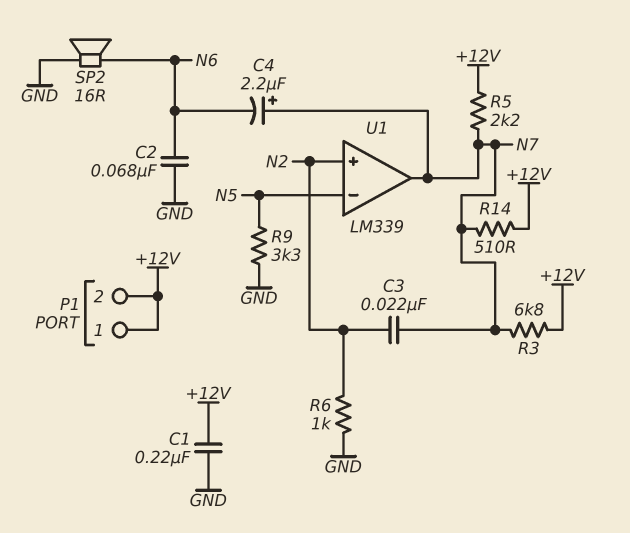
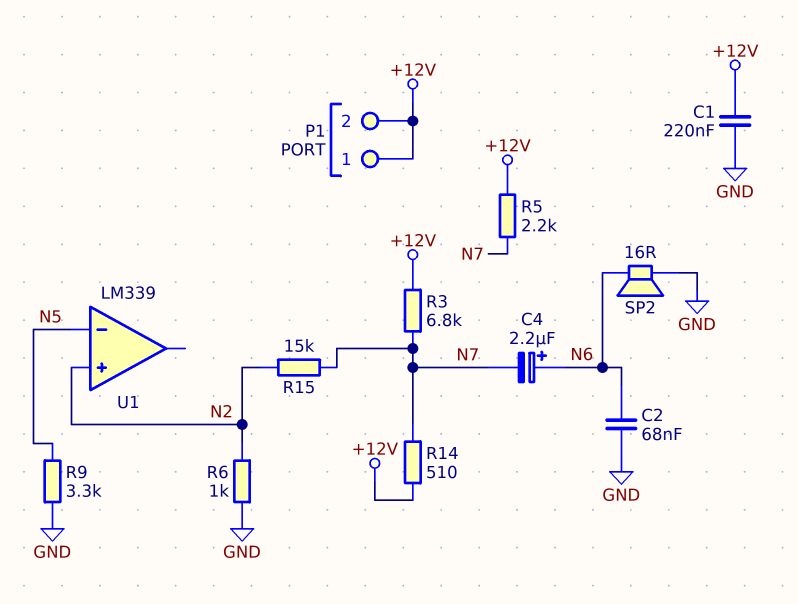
C3: 22nF (N2, N7) -> none
C4: 2.2uF (plus N7, minus N6) -> 2.2uF (plus N6, minus N7)
R15: none -> 15k (N2, N7)
U1 pin out: N7 -> none

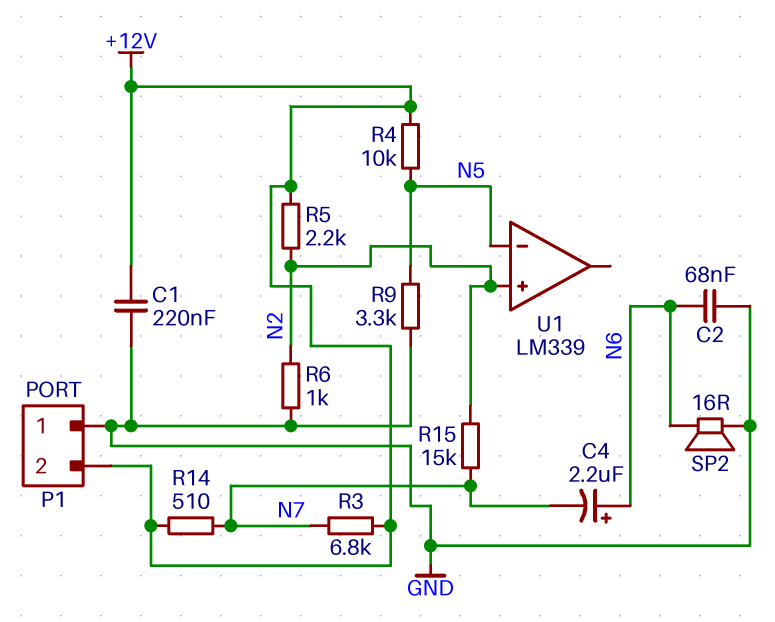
P1 pin 1: +12V -> GND
R4: none -> 10k (+12V, N5)
R5: 2.2k (+12V, N7) -> 2.2k (+12V, N2)

